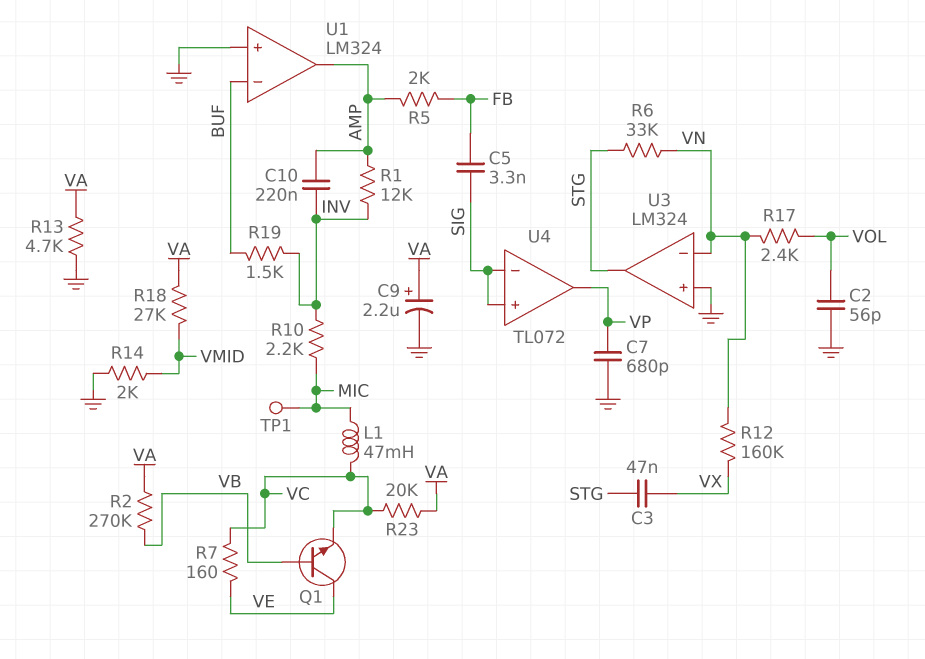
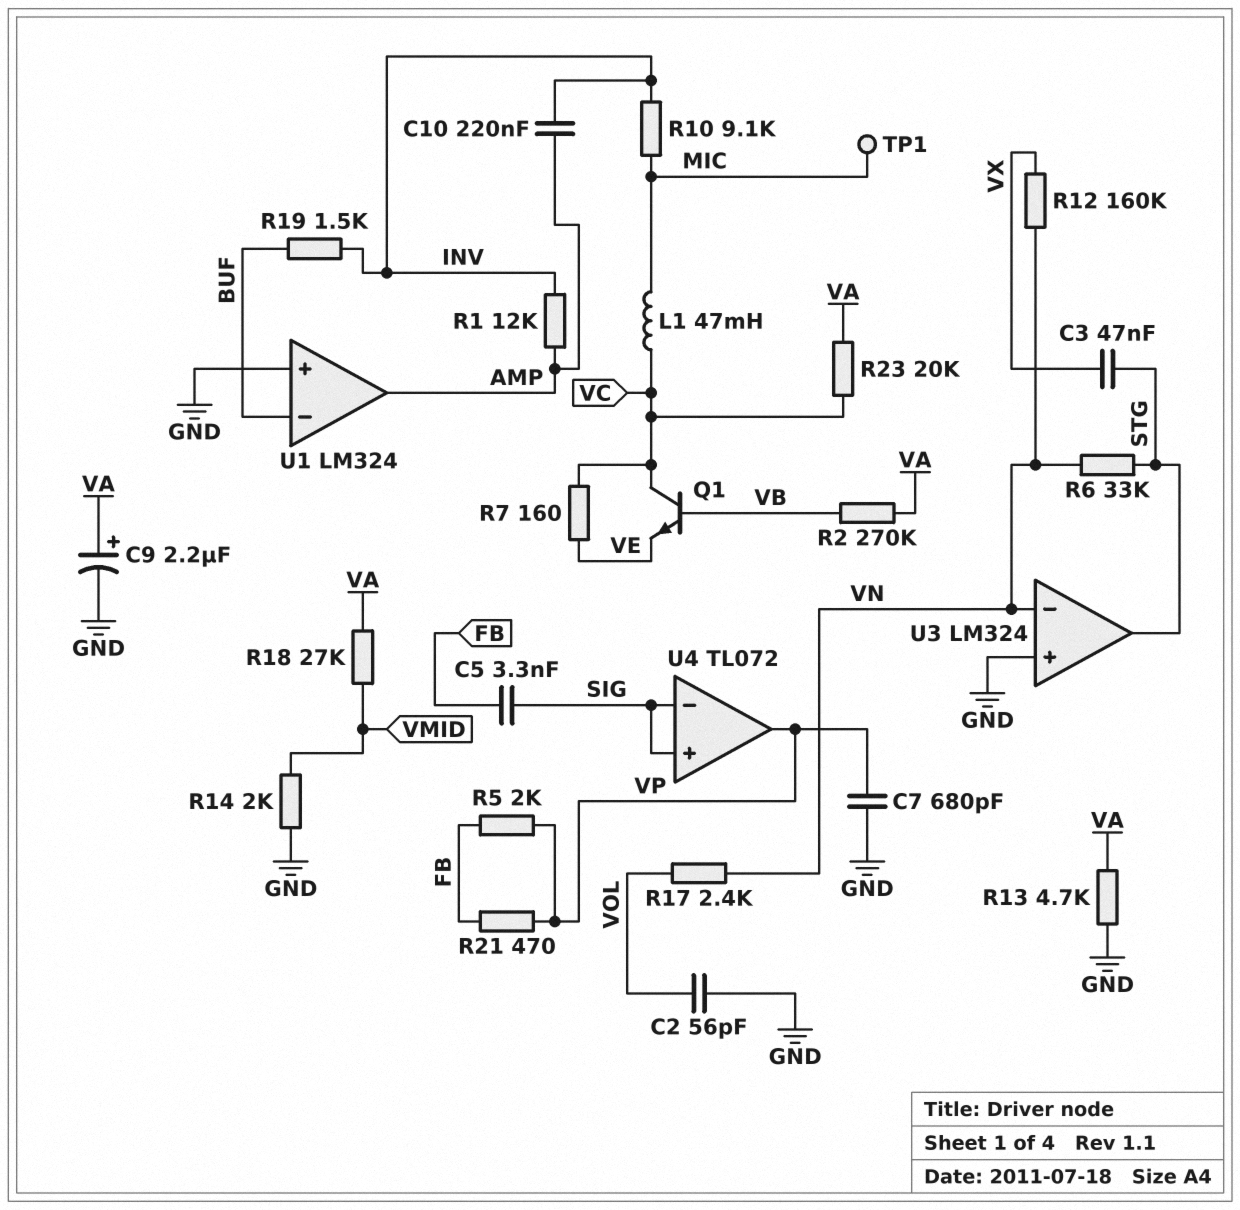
Q1: NPN (B VB, C VE, E VC) -> NPN (B VB, C VC, E VE)
R5: 2k (AMP, FB) -> 2k (FB, VP)
R10: 2.2k (INV, MIC) -> 9.1k (INV, MIC)
R21: none -> 470 (FB, VP)

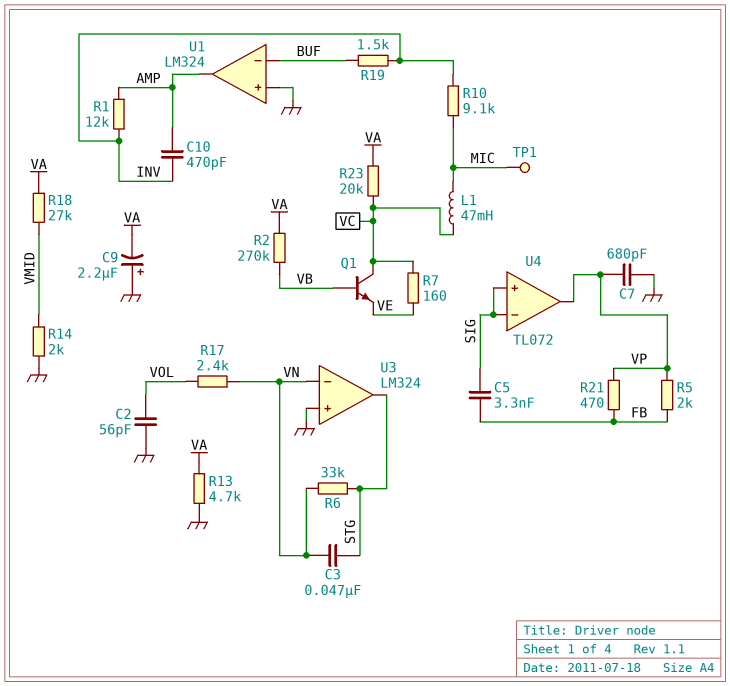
C3: 47nF (STG, VX) -> 47nF (STG, VN)
C9: 2.2uF (plus VA, minus GND) -> 2.2uF (plus GND, minus VA)
C10: 220nF (AMP, INV) -> 470pF (AMP, INV)
R12: 160k (VN, VX) -> none

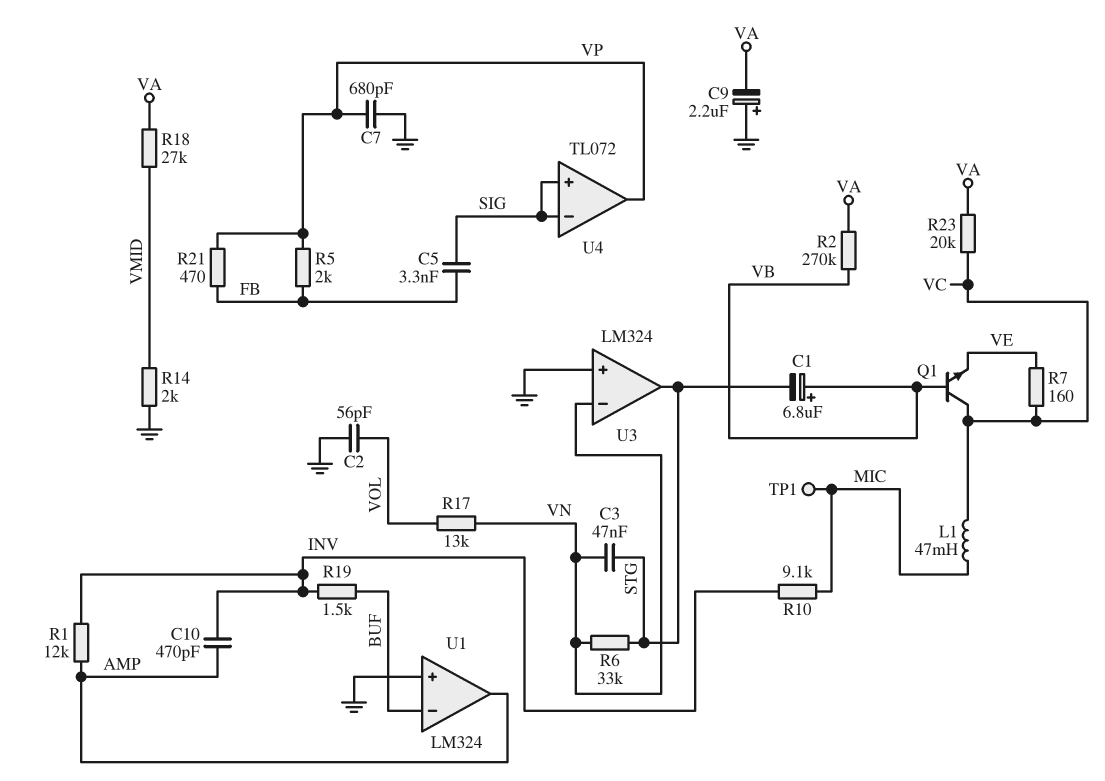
C1: none -> 6.8uF (plus VB, minus STG)
R13: 4.7k (GND, VA) -> none
R17: 2.4k (VN, VOL) -> 13k (VN, VOL)

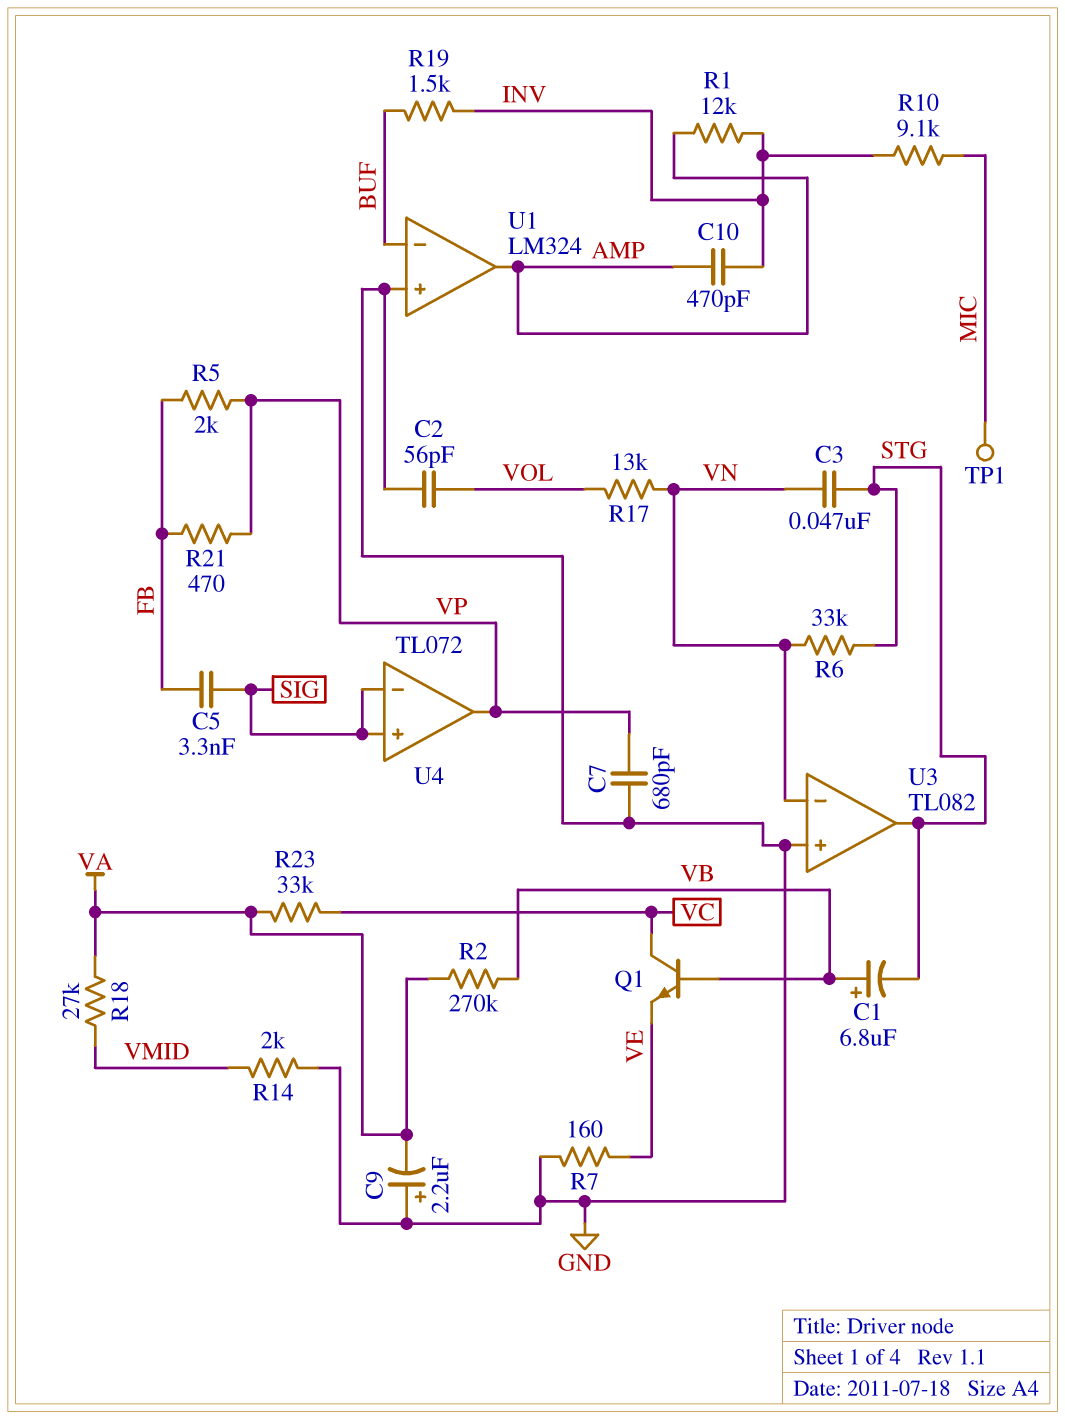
L1: 47mH (MIC, VC) -> none
R7: 160 (VC, VE) -> 160 (GND, VE)
R23: 20k (VA, VC) -> 33k (VA, VC)
U3: LM324 -> TL082

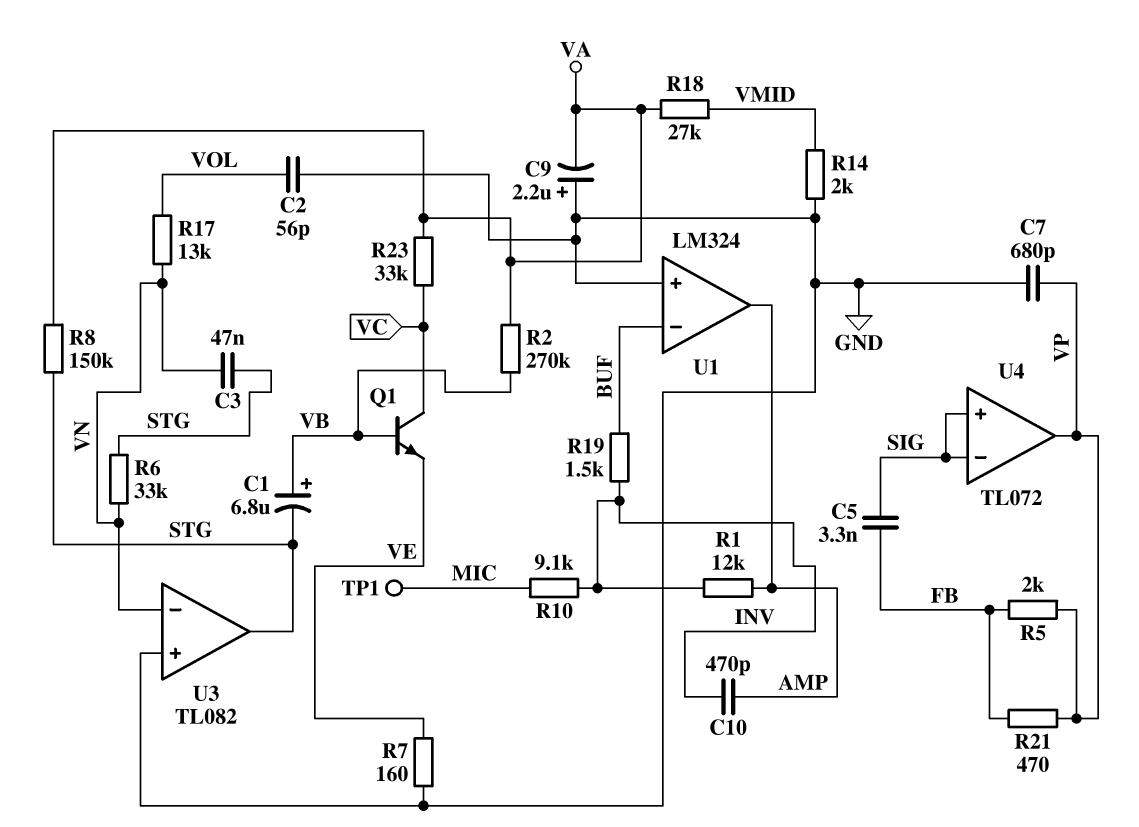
R8: none -> 150k (STG, VA)

